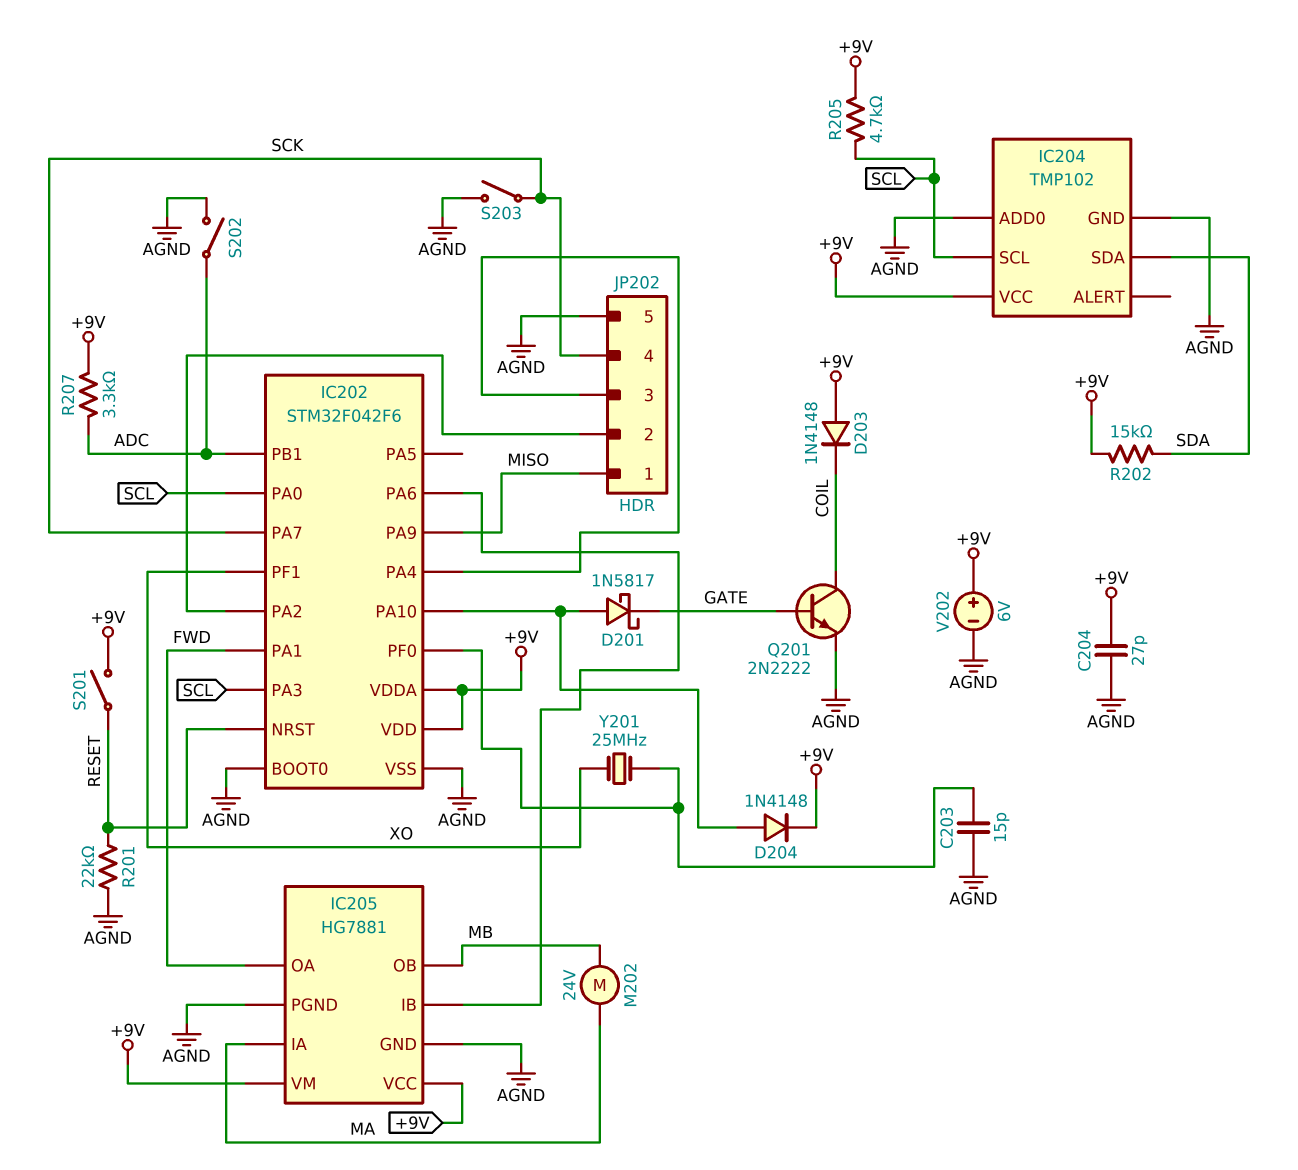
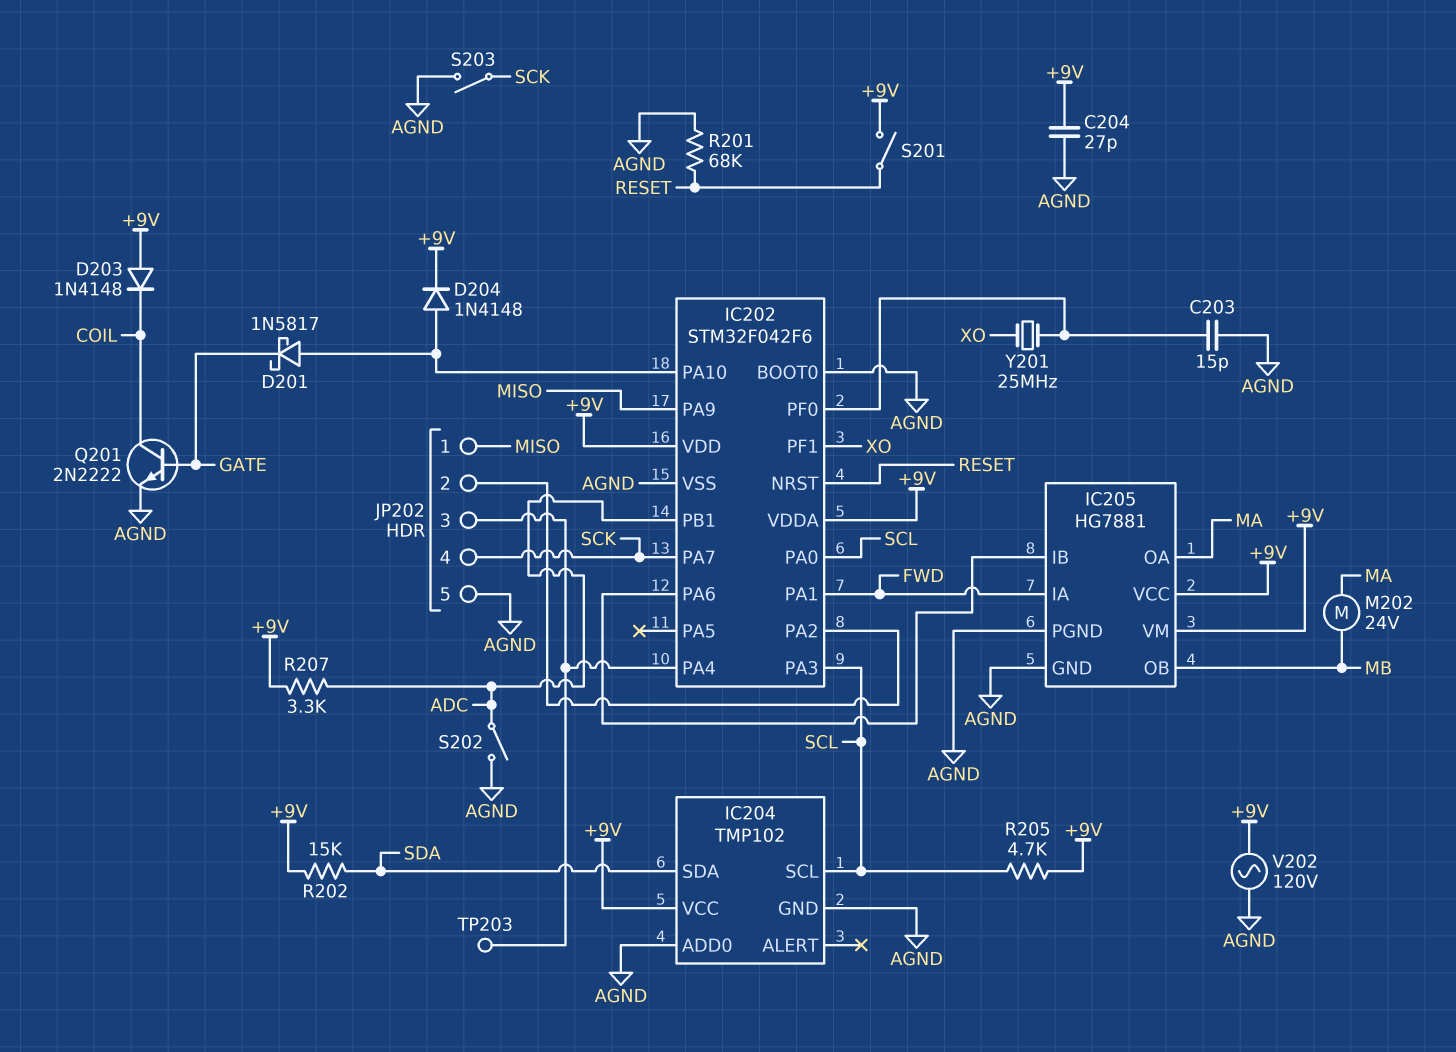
IC205 pin IA: MA -> FWD
IC205 pin OA: FWD -> MA
R201: 22k (AGND, RESET) -> 68k (AGND, RESET)
TP203: none -> test point (IC202/PA4)
V202: 6V (plus +9V, minus AGND) -> AC 120V (+9V, AGND)

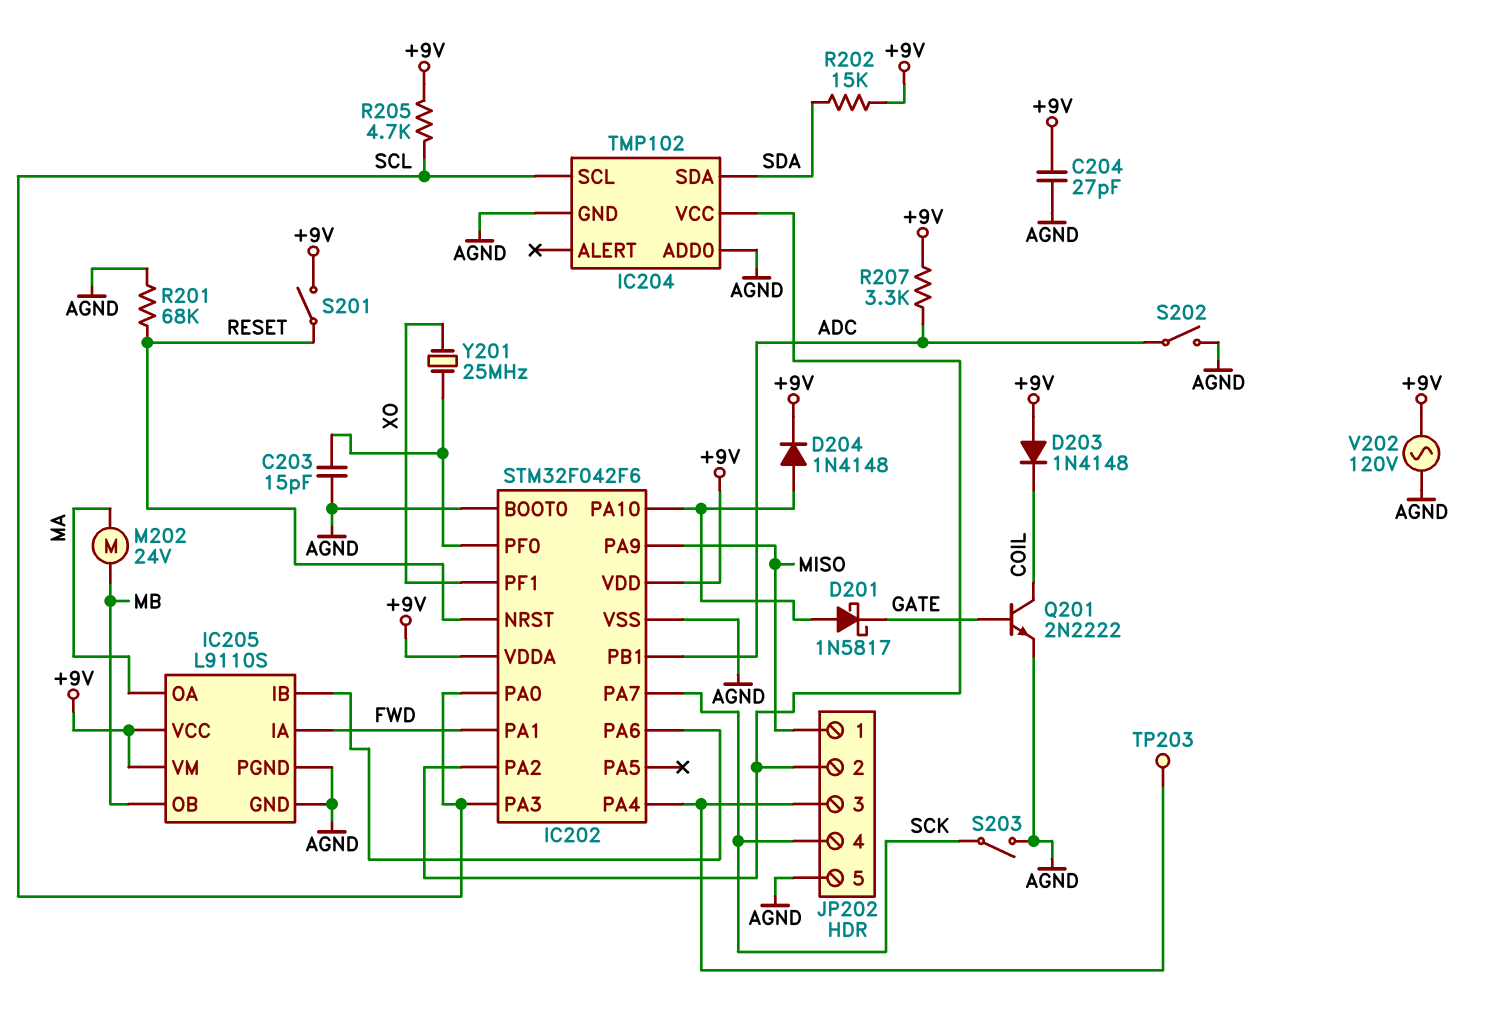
IC204 pin VCC: +9V -> IC202/PA2
IC205: HG7881 -> L9110S

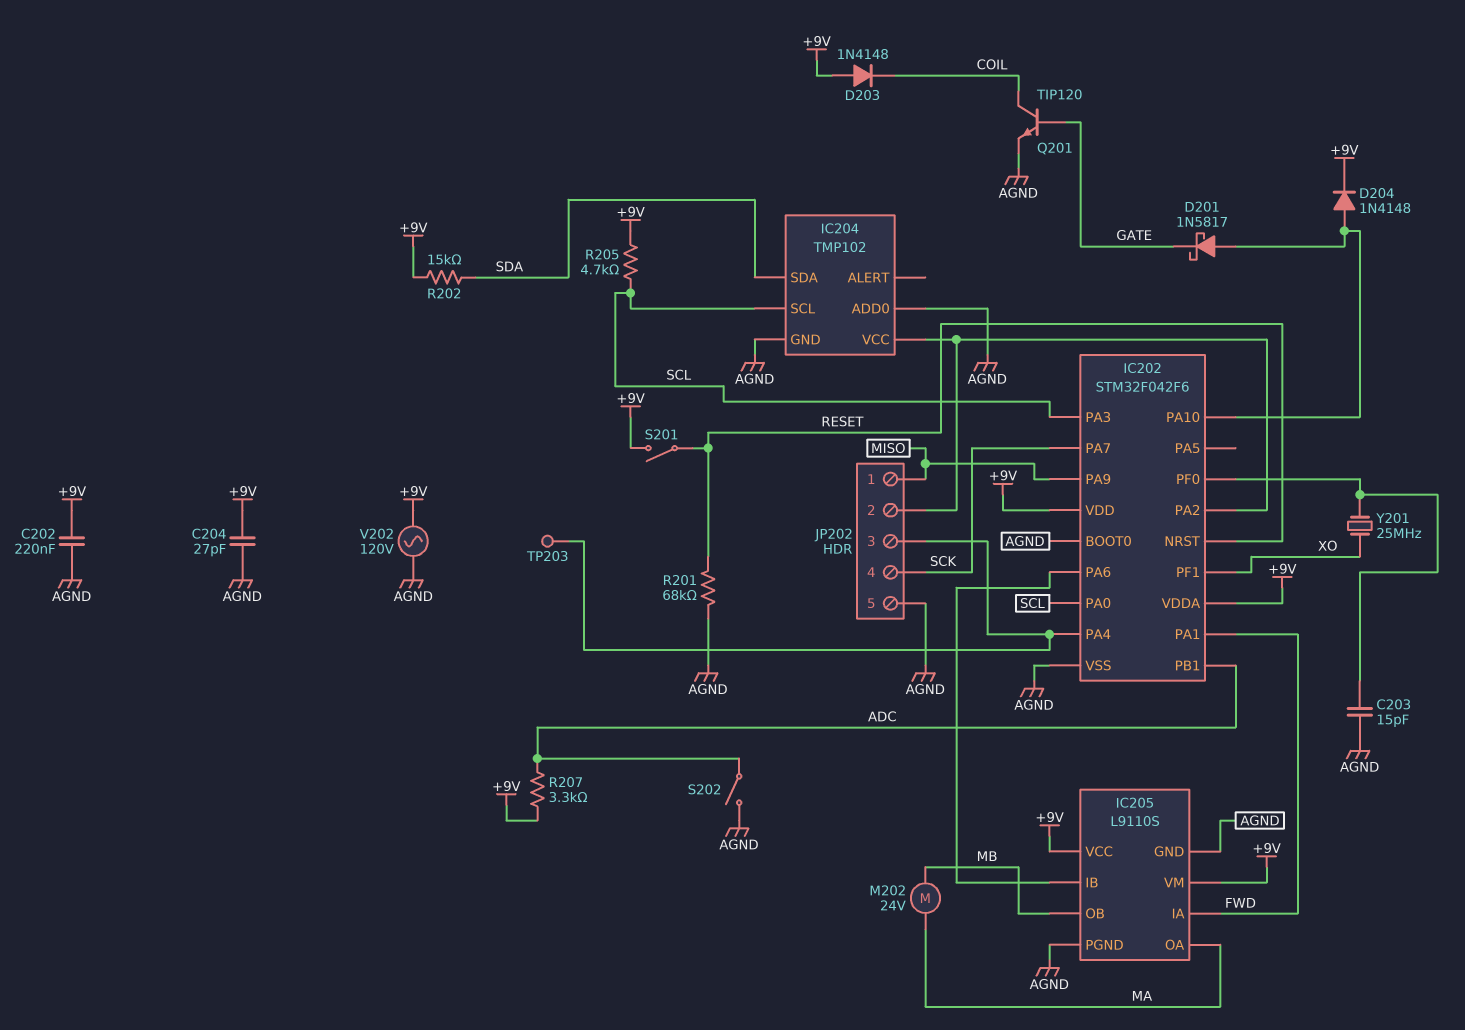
C202: none -> 220nF (+9V, AGND)
Q201: NPN 2N2222 (B GATE, C COIL, E AGND) -> NPN TIP120 (B GATE, C COIL, E AGND)
S203: switch (AGND, SCK) -> none

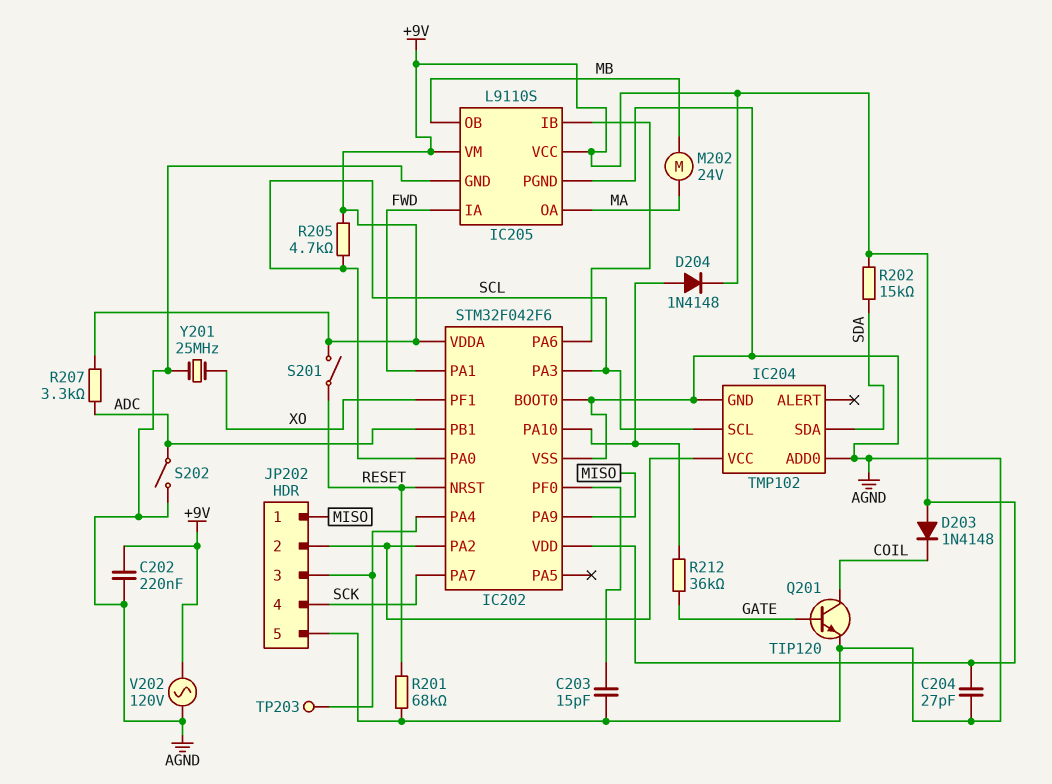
D201: schottky 1N5817 (A IC202/PA10, K GATE) -> none
R212: none -> 36k (GATE, IC202/PA10)
Y201: 25MHz (IC202/PF0, XO) -> 25MHz (AGND, XO)

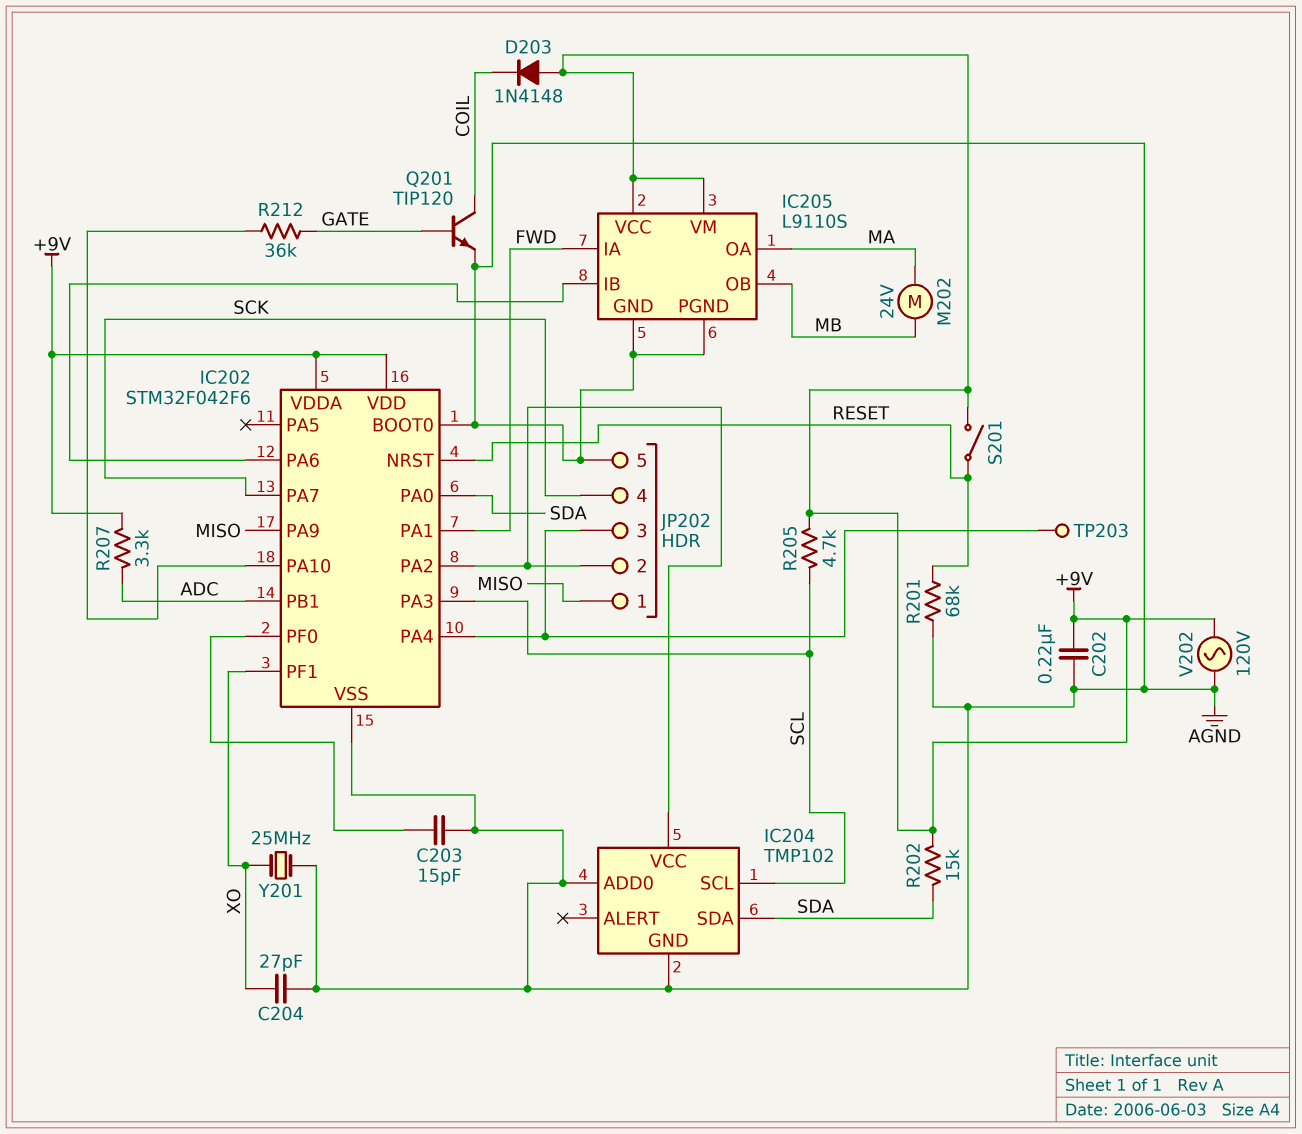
C204: 27pF (+9V, AGND) -> 27pF (AGND, XO)
D204: diode 1N4148 (A IC202/PA10, K +9V) -> none
IC202 pin PA0: SCL -> SDA
S202: switch (ADC, AGND) -> none

